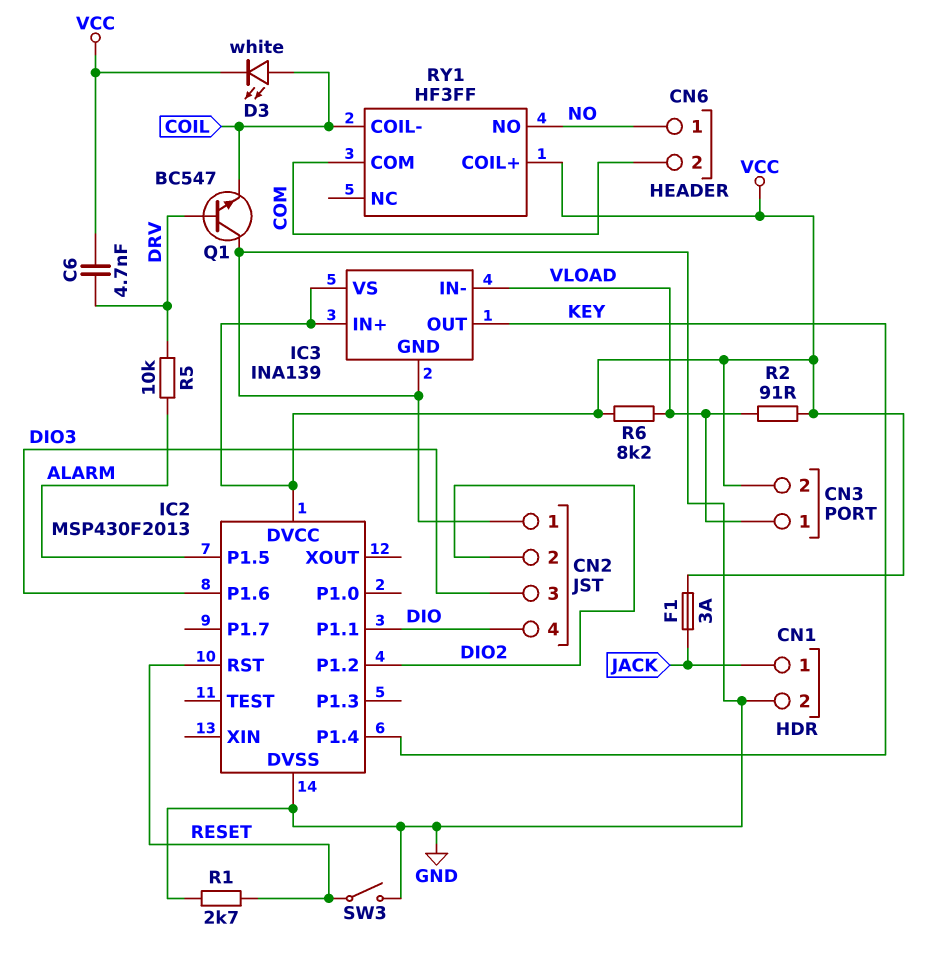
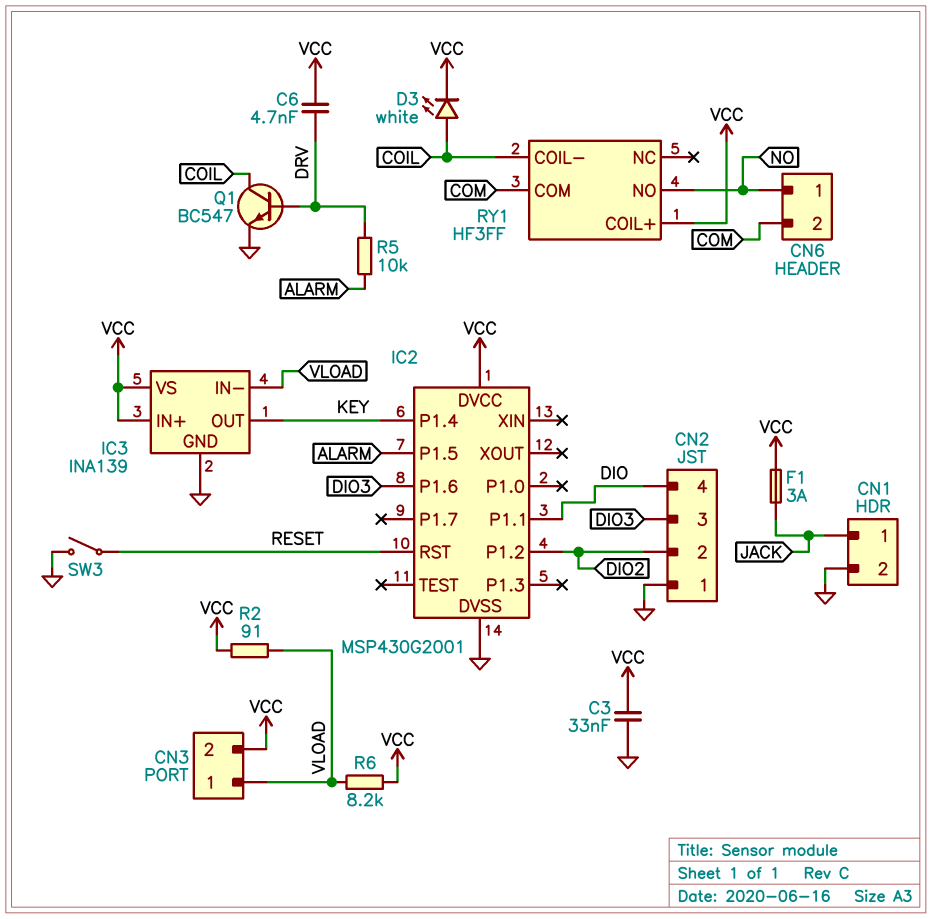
C3: none -> 33nF (GND, VCC)
IC2: MSP430F2013 -> MSP430G2001
Q1: NPN BC547 (B DRV, C GND, E COIL) -> NPN BC547 (B DRV, C COIL, E GND)
R1: 2.7k (GND, RESET) -> none

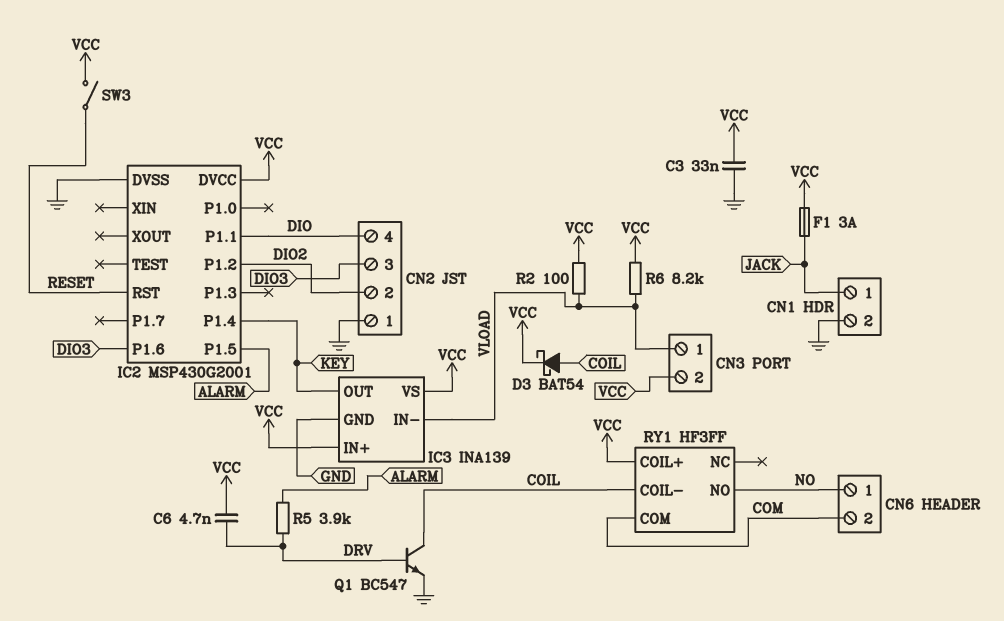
D3: LED white (A COIL, K VCC) -> schottky BAT54 (A COIL, K VCC)
R2: 91 (VCC, VLOAD) -> 100 (VCC, VLOAD)
R5: 10k (ALARM, DRV) -> 3.9k (ALARM, DRV)
SW3: switch (GND, RESET) -> switch (RESET, VCC)

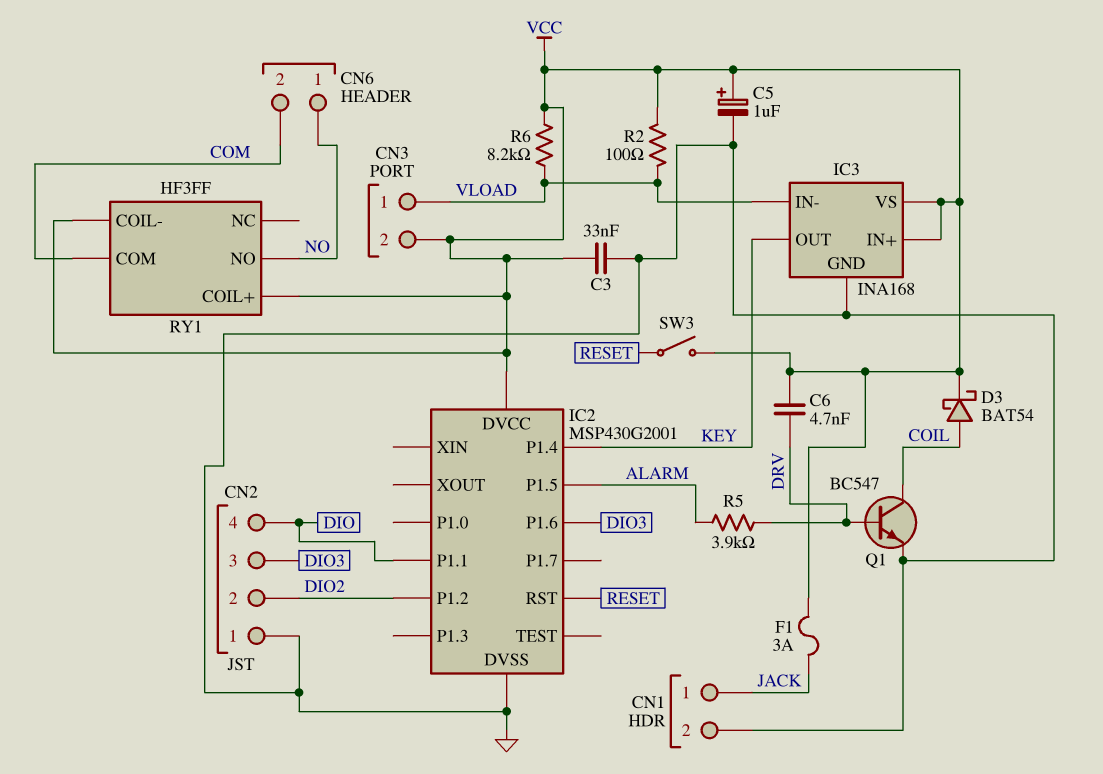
C5: none -> 1uF (plus VCC, minus GND)
IC3: INA139 -> INA168
RY1 pin COIL-: COIL -> VCC

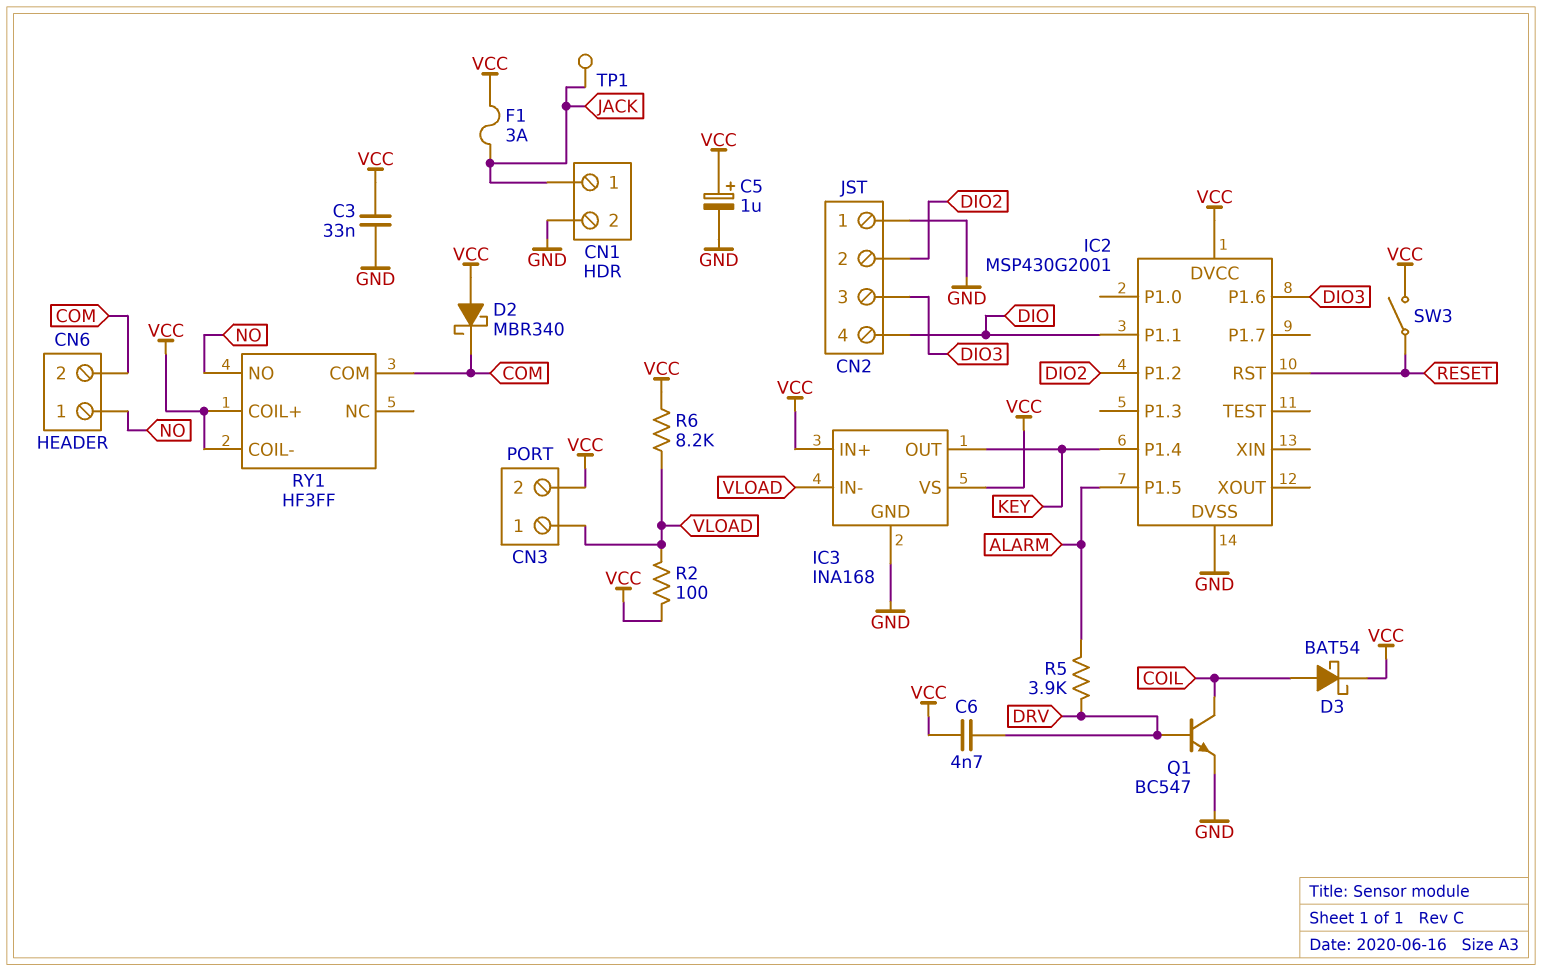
D2: none -> schottky MBR340 (A VCC, K COM)
TP1: none -> test point (JACK)

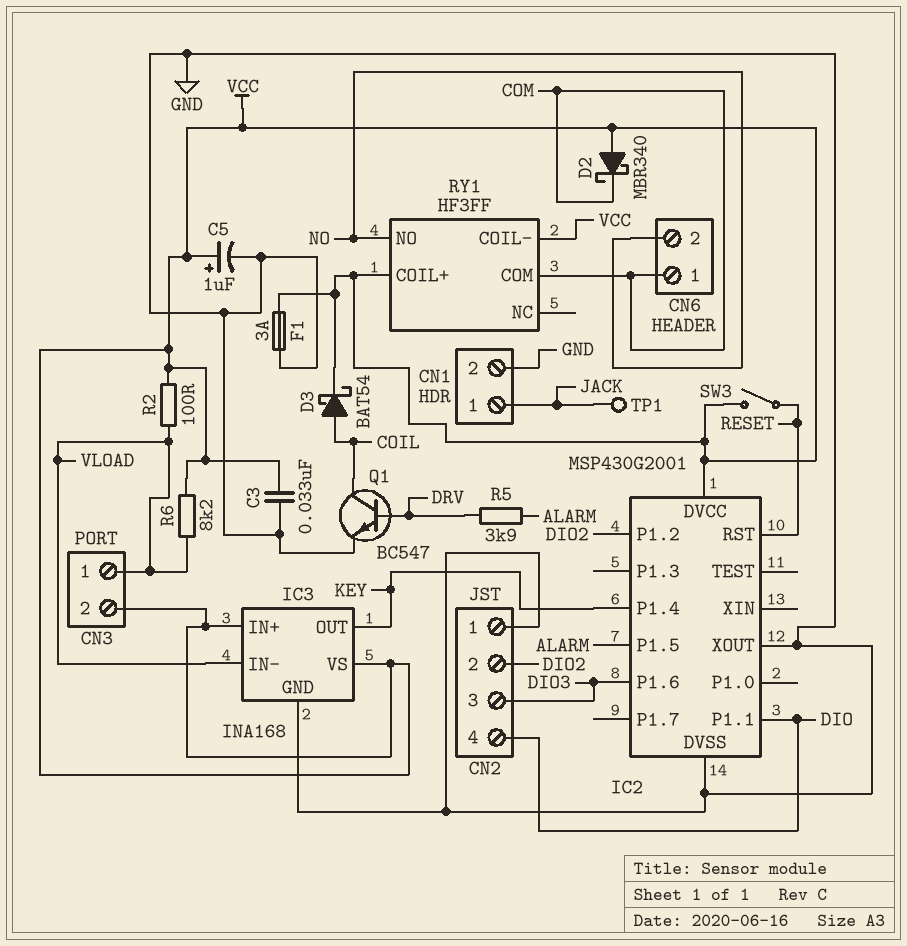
C6: 4.7nF (DRV, VCC) -> none
CN6 pin 1: NO -> COM
CN6 pin 2: COM -> NO
F1: 3A (JACK, VCC) -> 3A (GND, VCC)
IC2 pin XOUT: none -> GND

